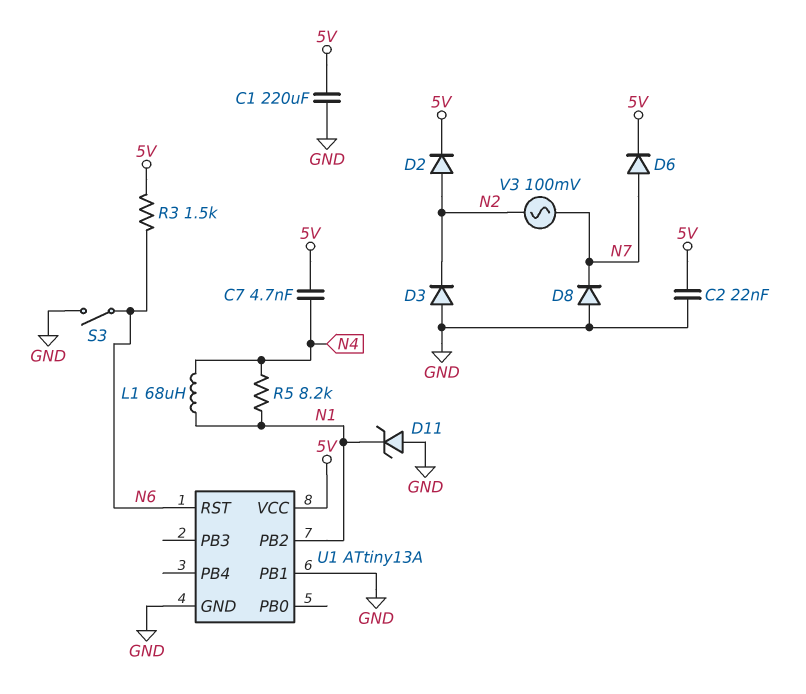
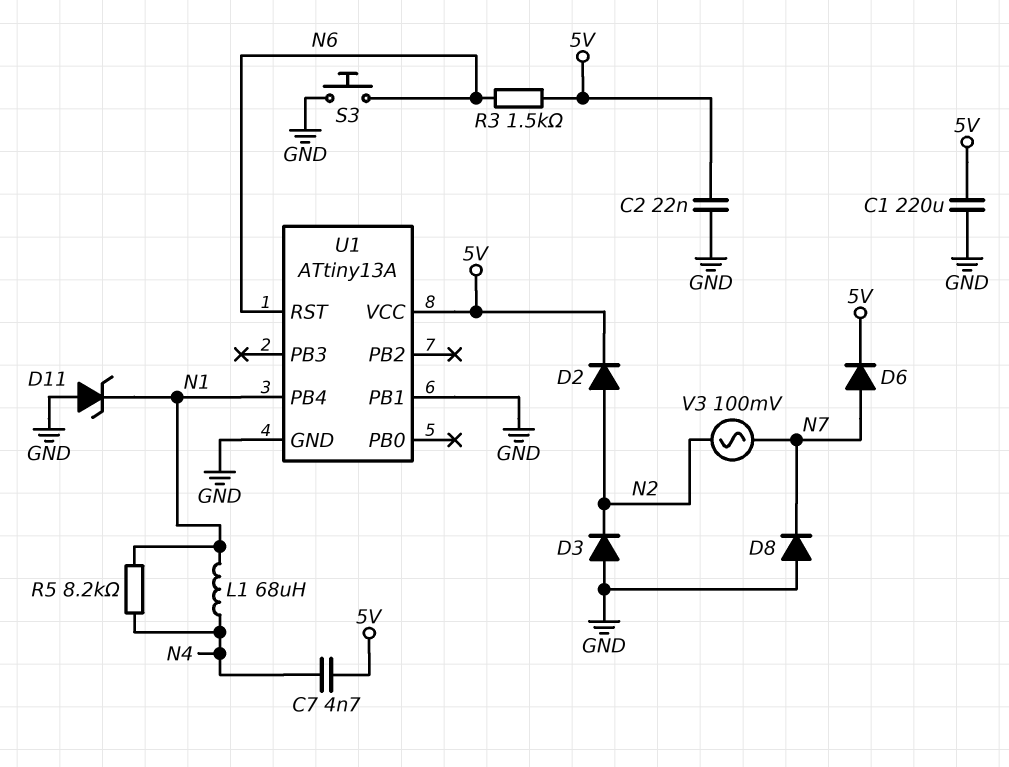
S3: switch (GND, N6) -> button (GND, N6)
U1 pin PB2: N1 -> none
U1 pin PB4: none -> N1

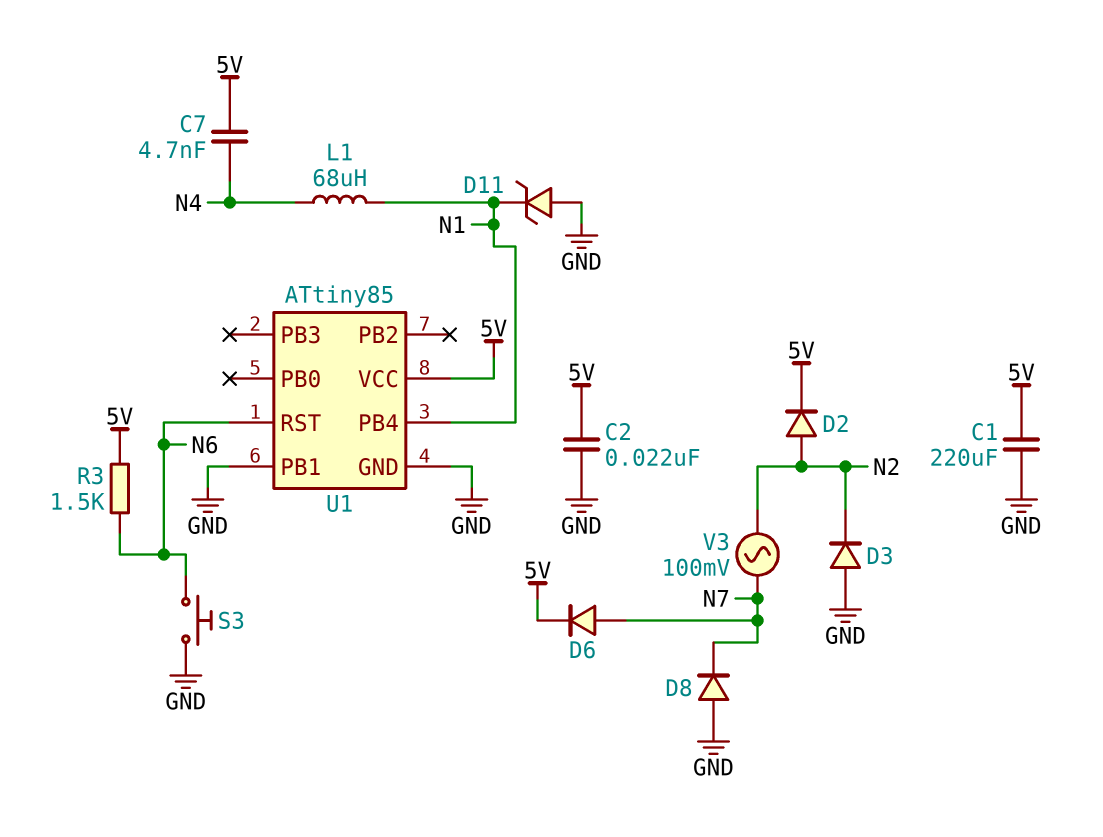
R5: 8.2k (N1, N4) -> none
U1: ATtiny13A -> ATtiny85

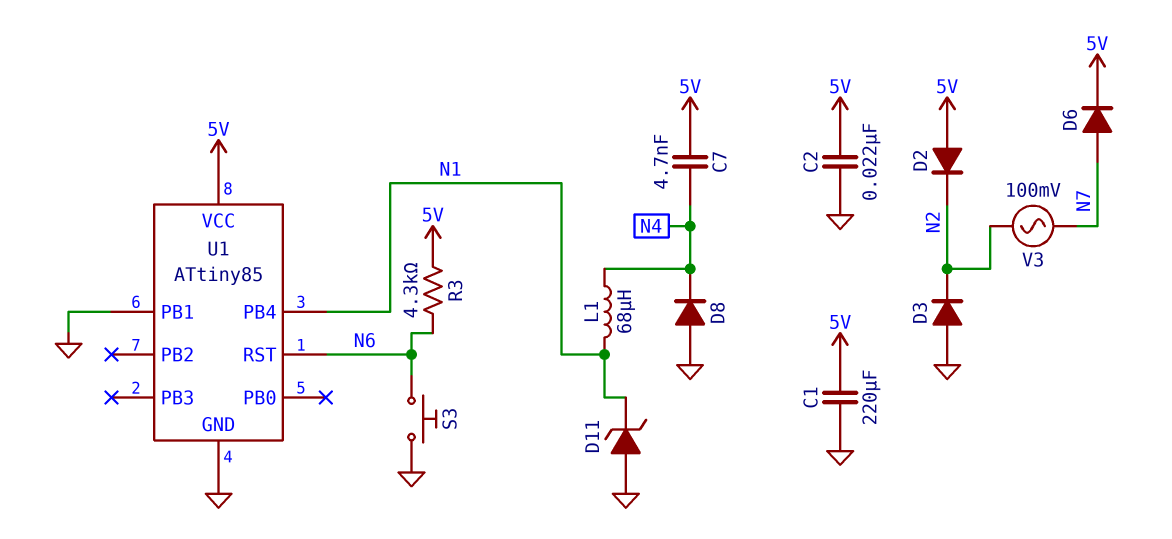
D2: diode (A N2, K 5V) -> diode (A 5V, K N2)
D8: diode (A GND, K N7) -> diode (A GND, K N4)
R3: 1.5k (5V, N6) -> 4.3k (5V, N6)

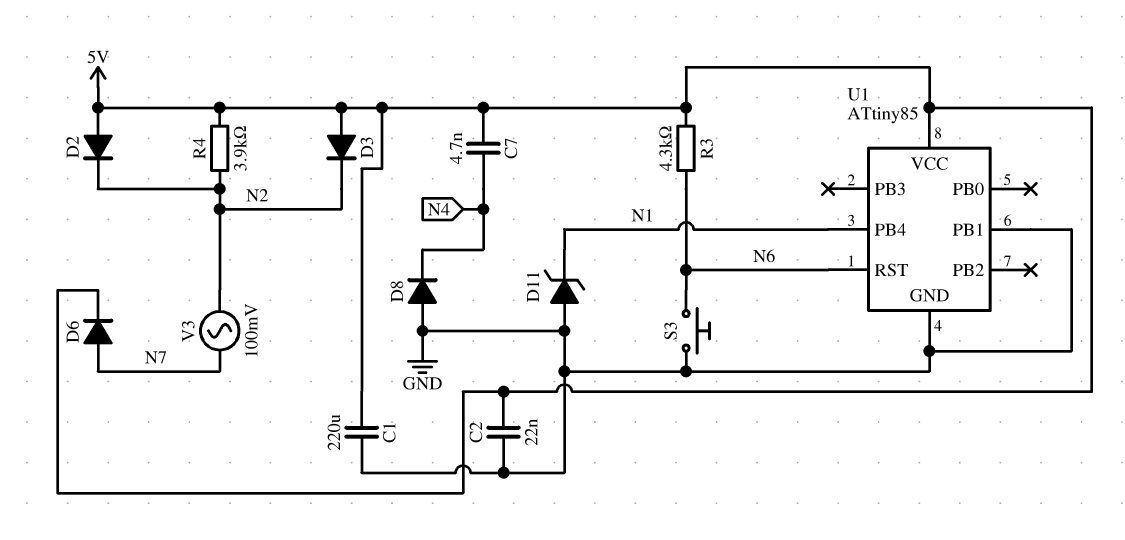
D3: diode (A GND, K N2) -> diode (A 5V, K N2)
L1: 68uH (N1, N4) -> none
R4: none -> 3.9k (5V, N2)

